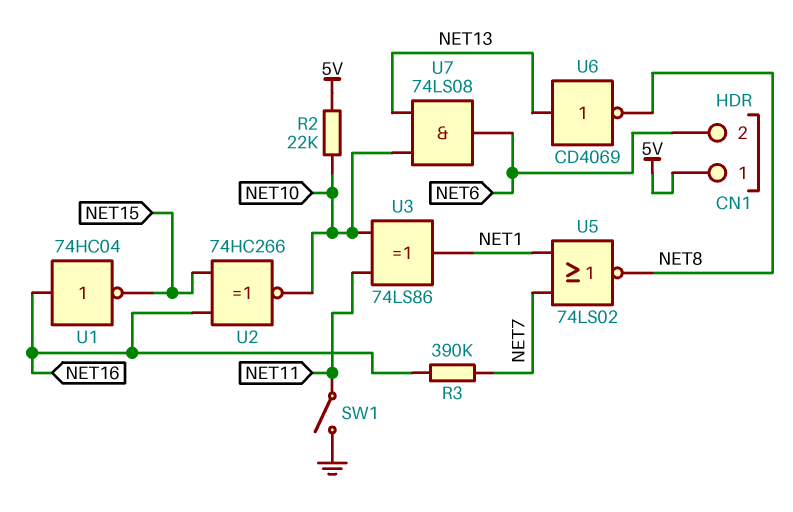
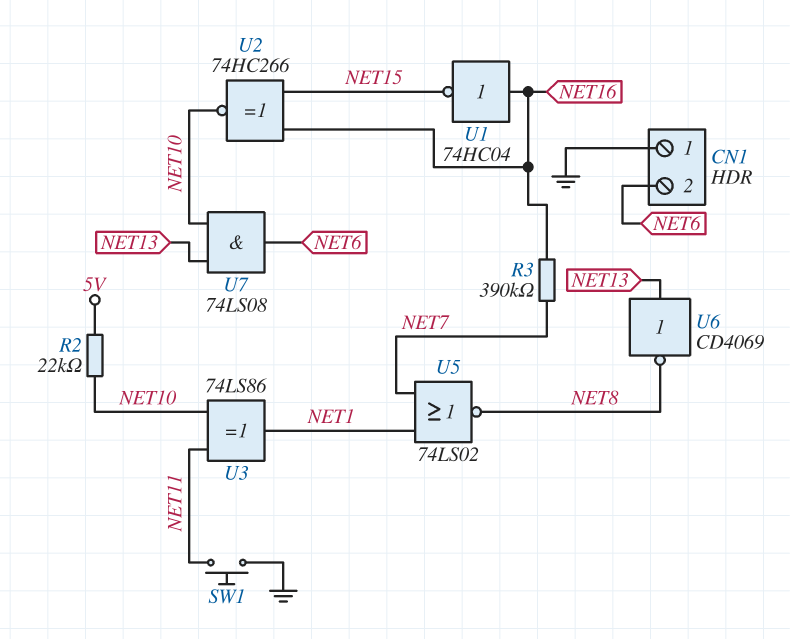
CN1 pin 1: 5V -> GND
SW1: switch (GND, NET11) -> button (GND, NET11)

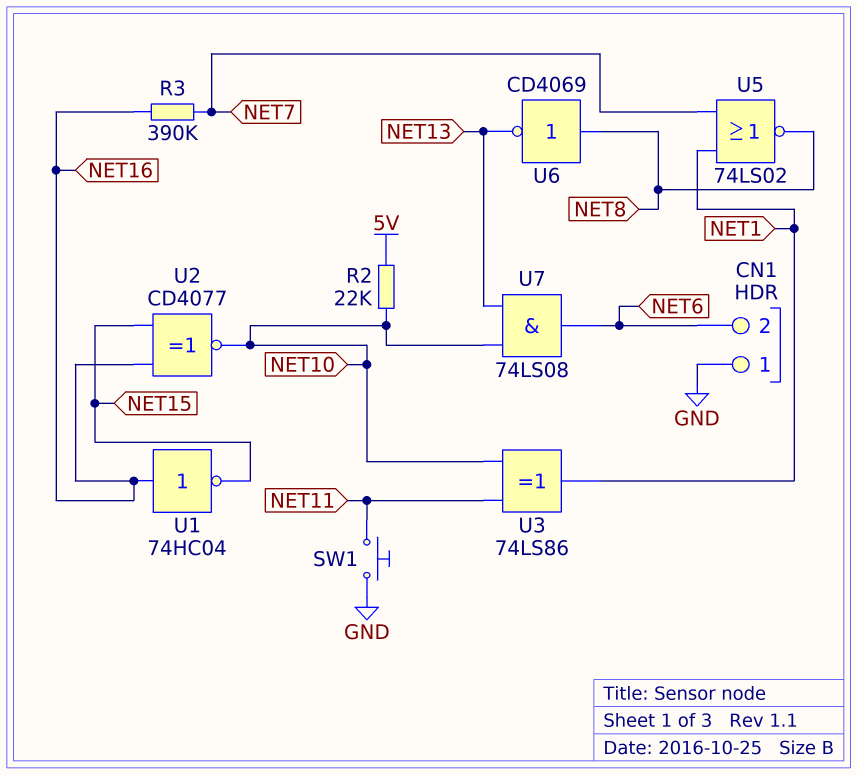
U2: XNOR 74HC266 (in NET15, in NET16, out NET10) -> XNOR CD4077 (in NET15, in NET16, out NET10)
U6: NOT CD4069 (in NET13, out NET8) -> NOT CD4069 (in NET8, out NET13)

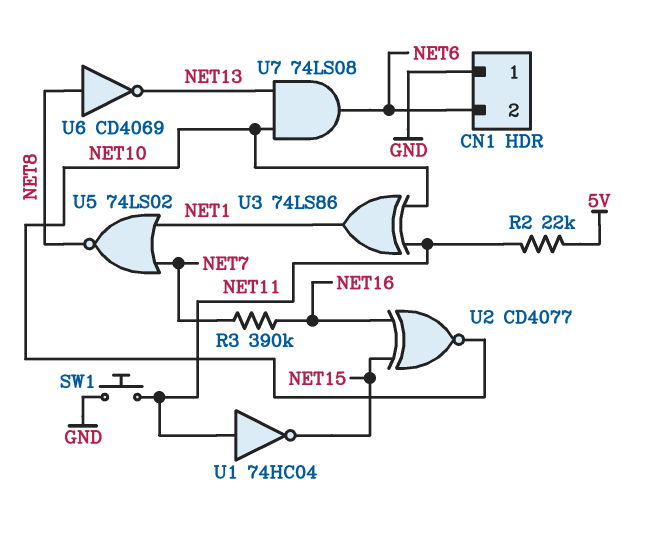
R2: 22k (5V, NET10) -> 22k (5V, NET11)
U1: NOT 74HC04 (in NET16, out NET15) -> NOT 74HC04 (in NET11, out NET15)

